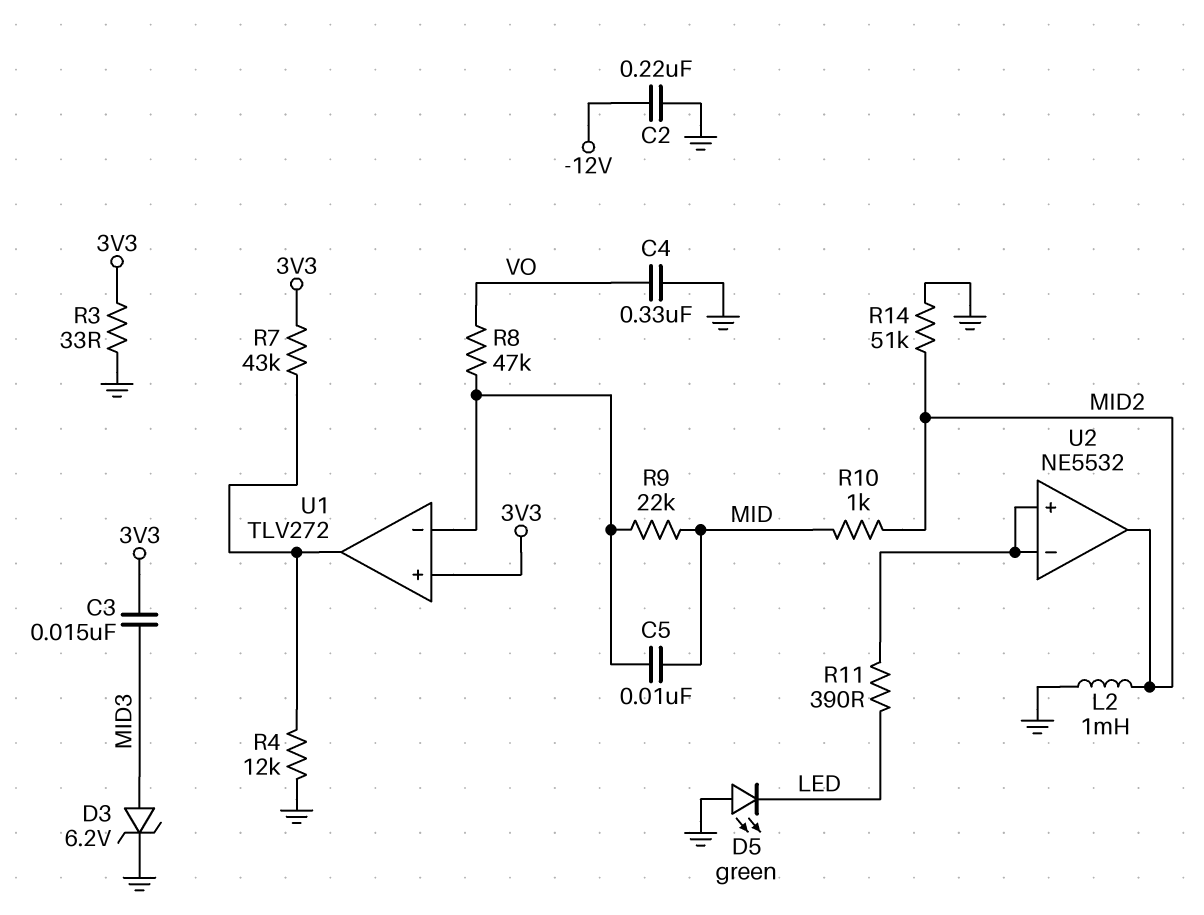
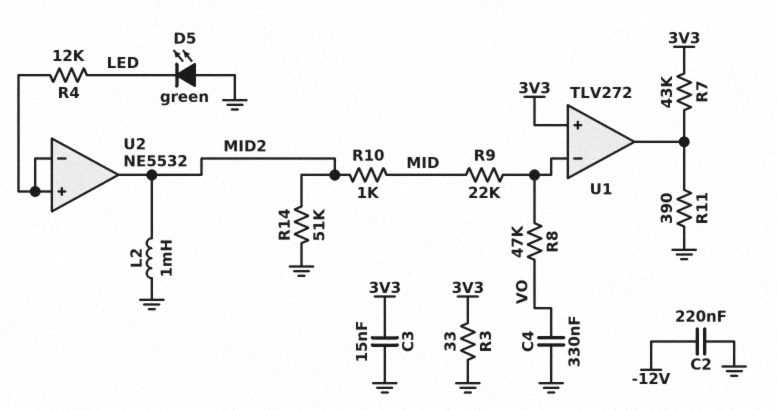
C3: 15nF (3V3, MID3) -> 15nF (3V3, GND)
C5: 10nF (MID, U1/in-) -> none
D3: zener 6.2V (A MID3, K GND) -> none
R4: 12k (GND, U1/out) -> 12k (LED, U2/in+)
R11: 390 (LED, U2/in+) -> 390 (GND, U1/out)

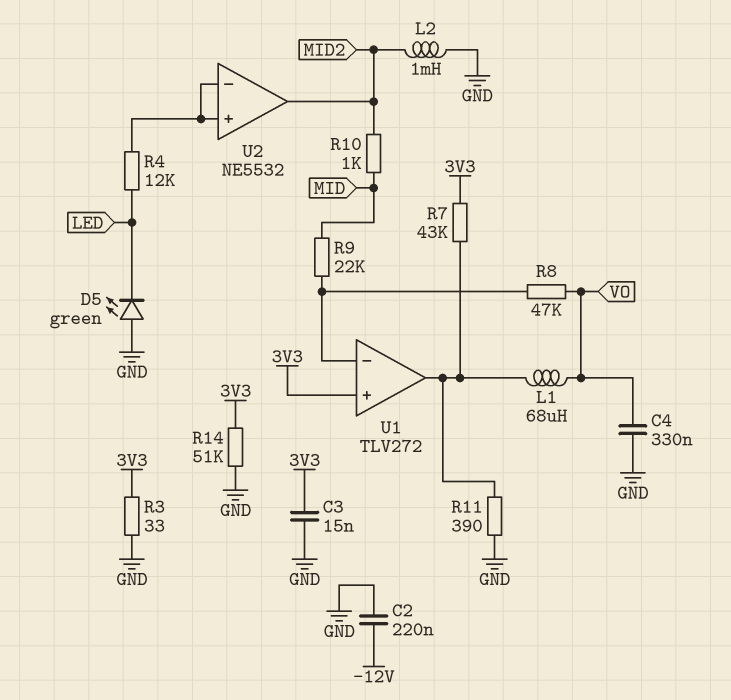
L1: none -> 68uH (U1/out, VO)
R14: 51k (GND, MID2) -> 51k (3V3, GND)

